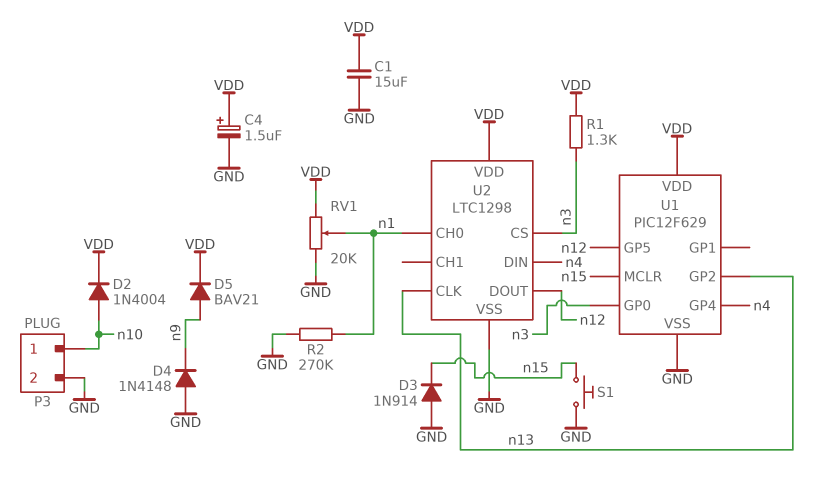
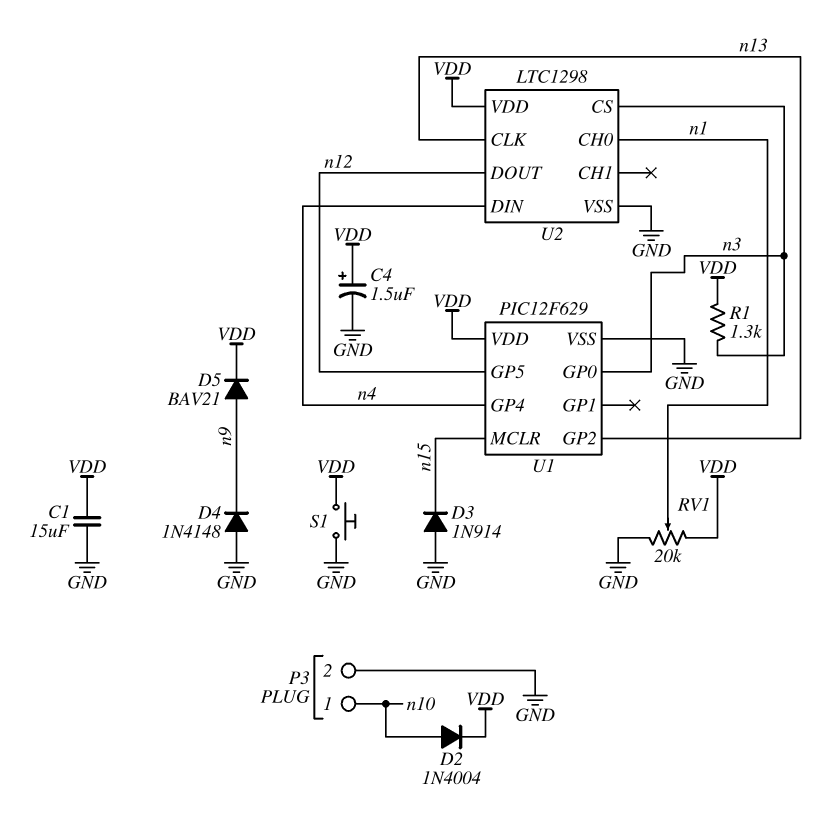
R2: 270k (GND, n1) -> none
S1: button (GND, n15) -> button (GND, VDD)

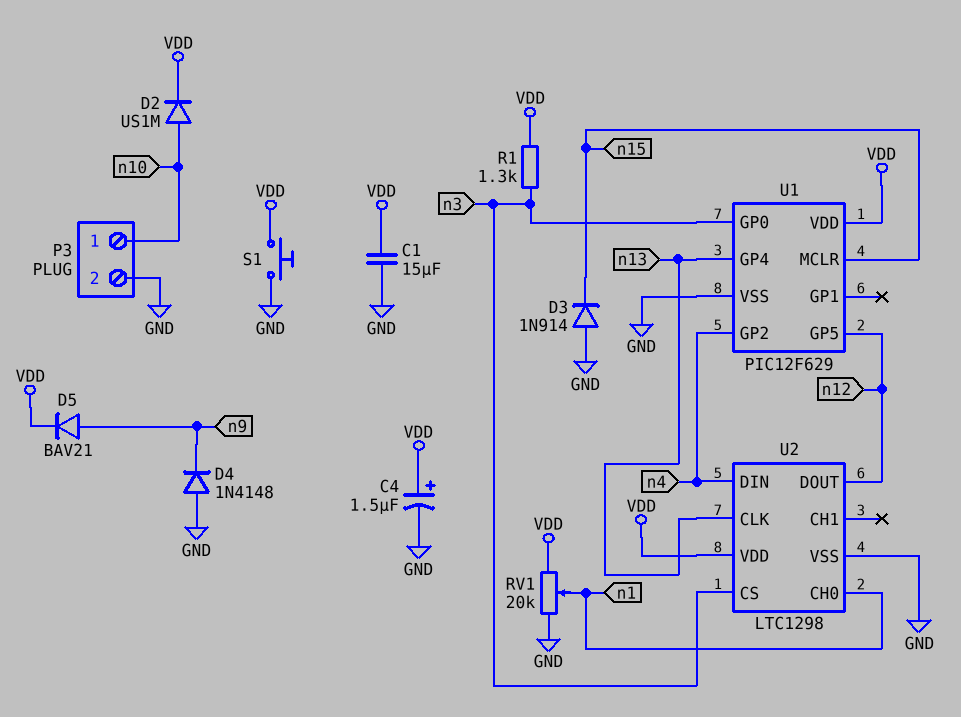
D2: diode 1N4004 (A n10, K VDD) -> diode US1M (A n10, K VDD)
U1 pin GP2: n13 -> n4
U1 pin GP4: n4 -> n13

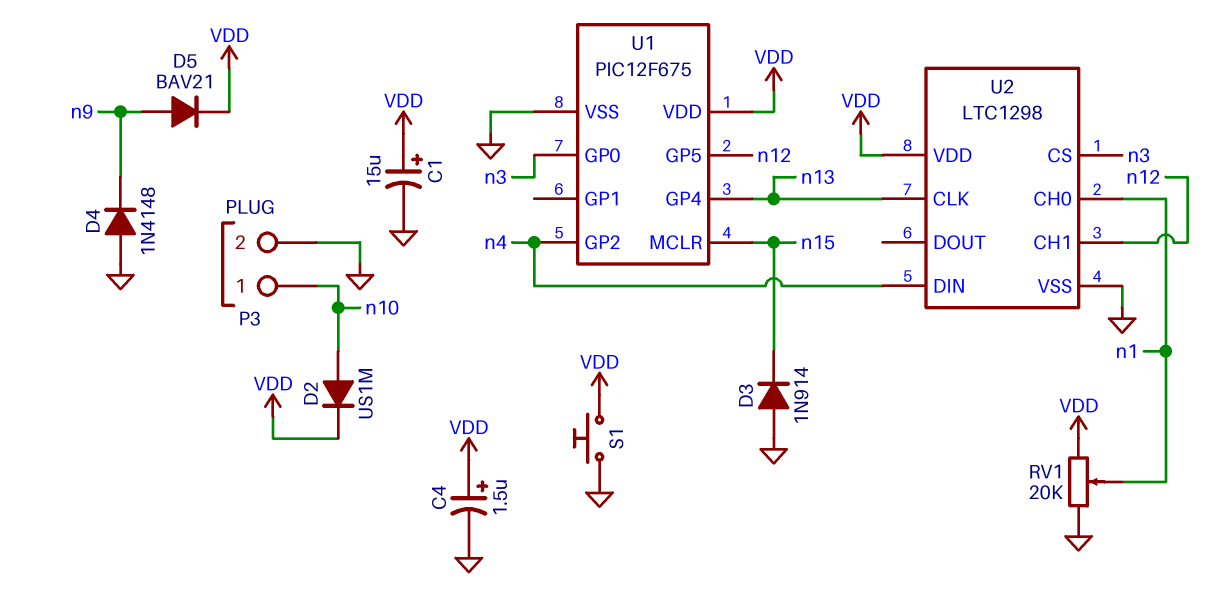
C1: 15uF (GND, VDD) -> 15uF (plus VDD, minus GND)
R1: 1.3k (VDD, n3) -> none
U1: PIC12F629 -> PIC12F675
U2 pin CH1: none -> n12
U2 pin DOUT: n12 -> none

